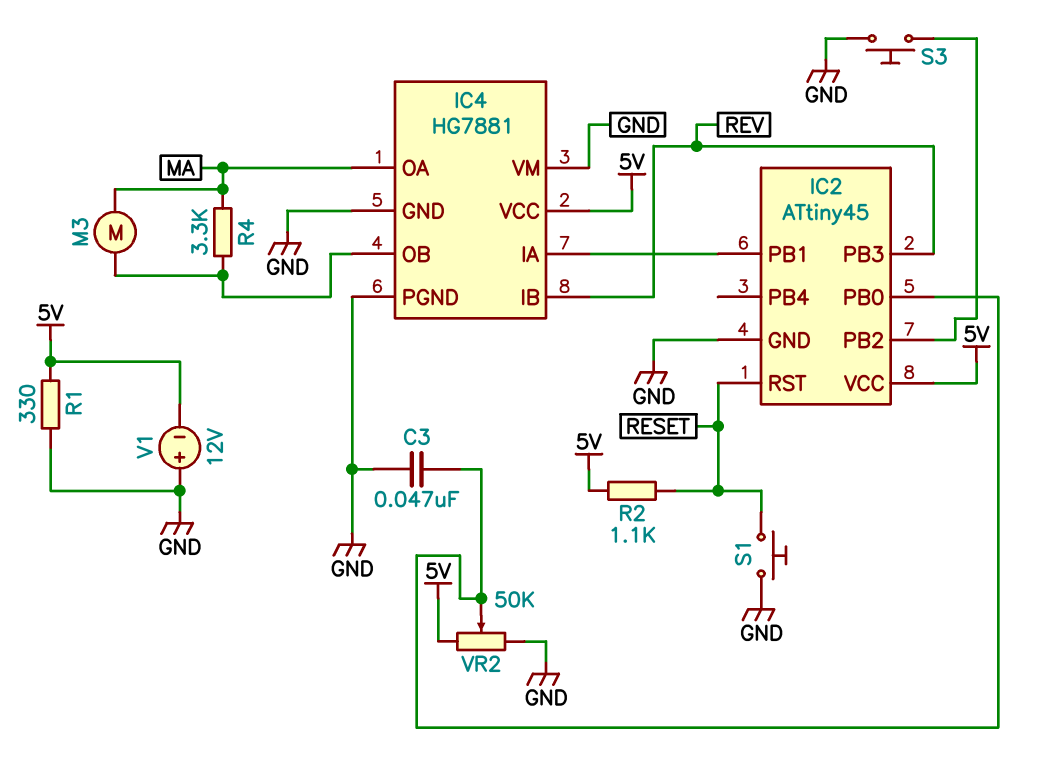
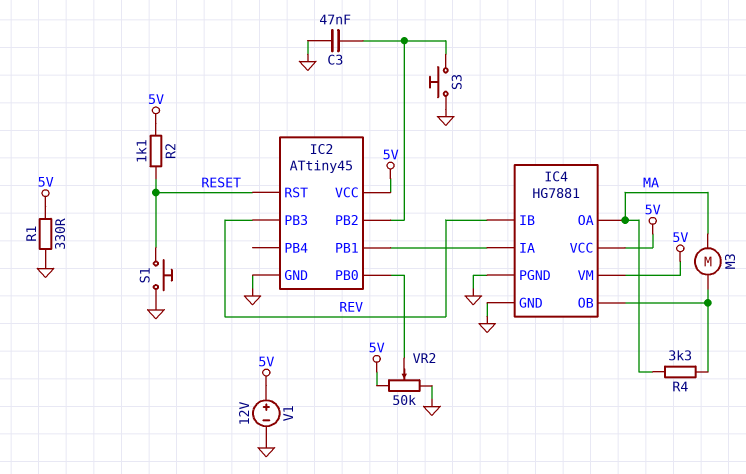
C3: 47nF (GND, IC2/PB0) -> 47nF (GND, IC2/PB2)
IC4 pin VM: GND -> 5V
V1: 12V (plus GND, minus 5V) -> 12V (plus 5V, minus GND)

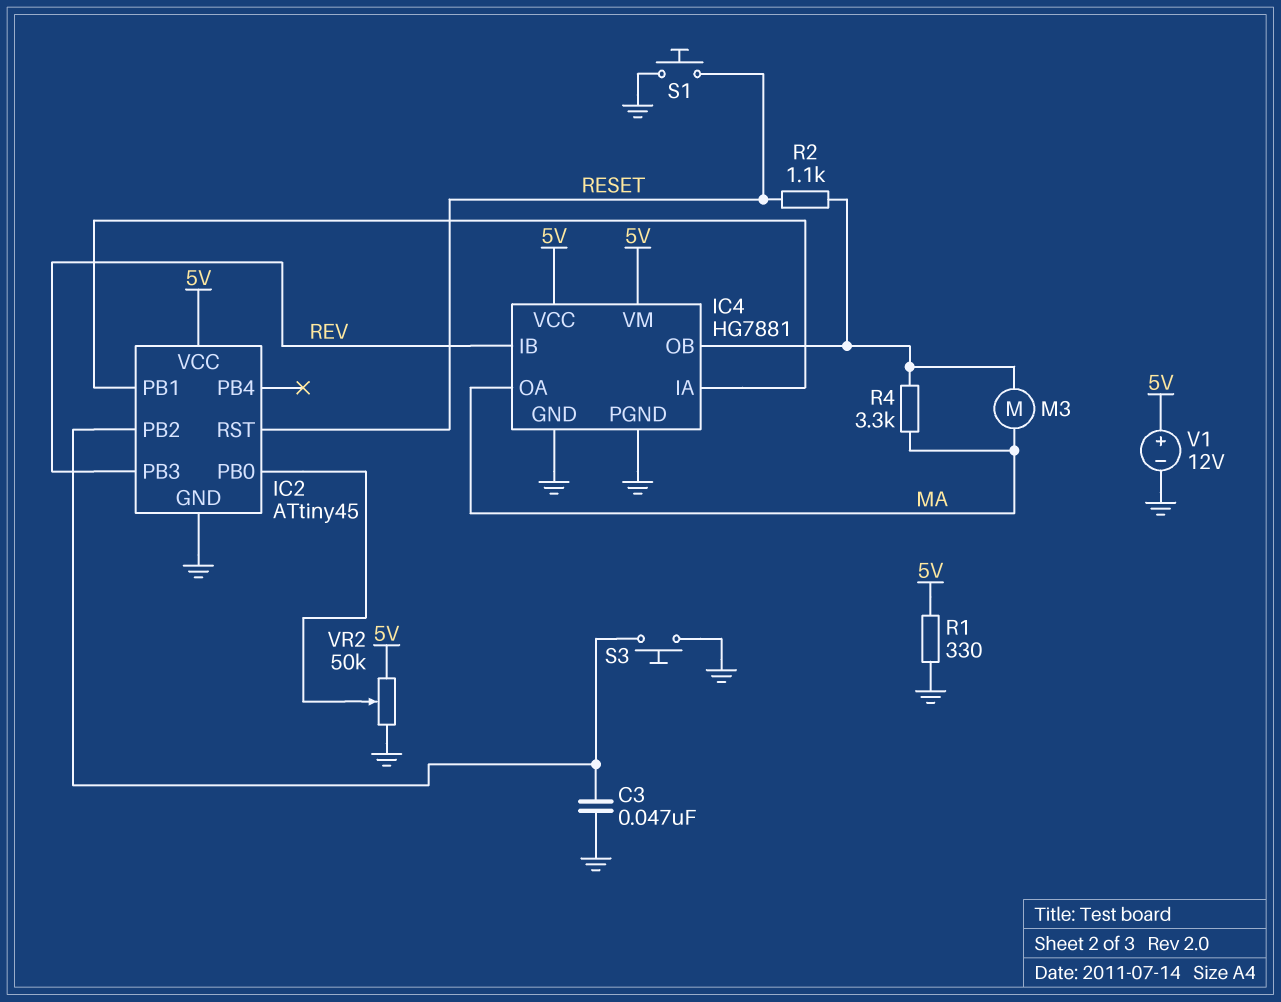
R2: 1.1k (5V, RESET) -> 1.1k (IC4/OB, RESET)

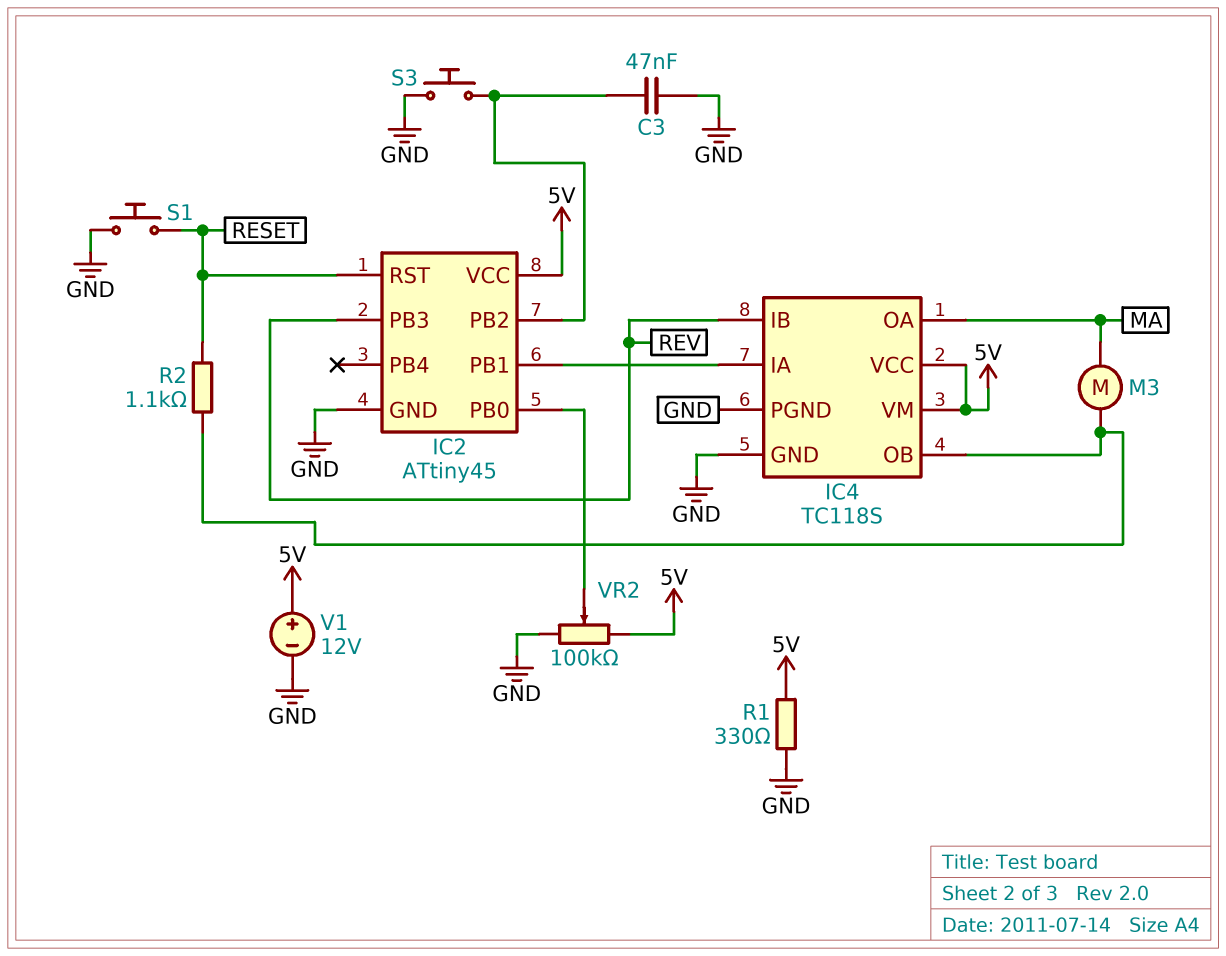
IC4: HG7881 -> TC118S
R4: 3.3k (IC4/OB, MA) -> none
VR2: 50k (5V, GND, wiper IC2/PB0) -> 100k (5V, GND, wiper IC2/PB0)

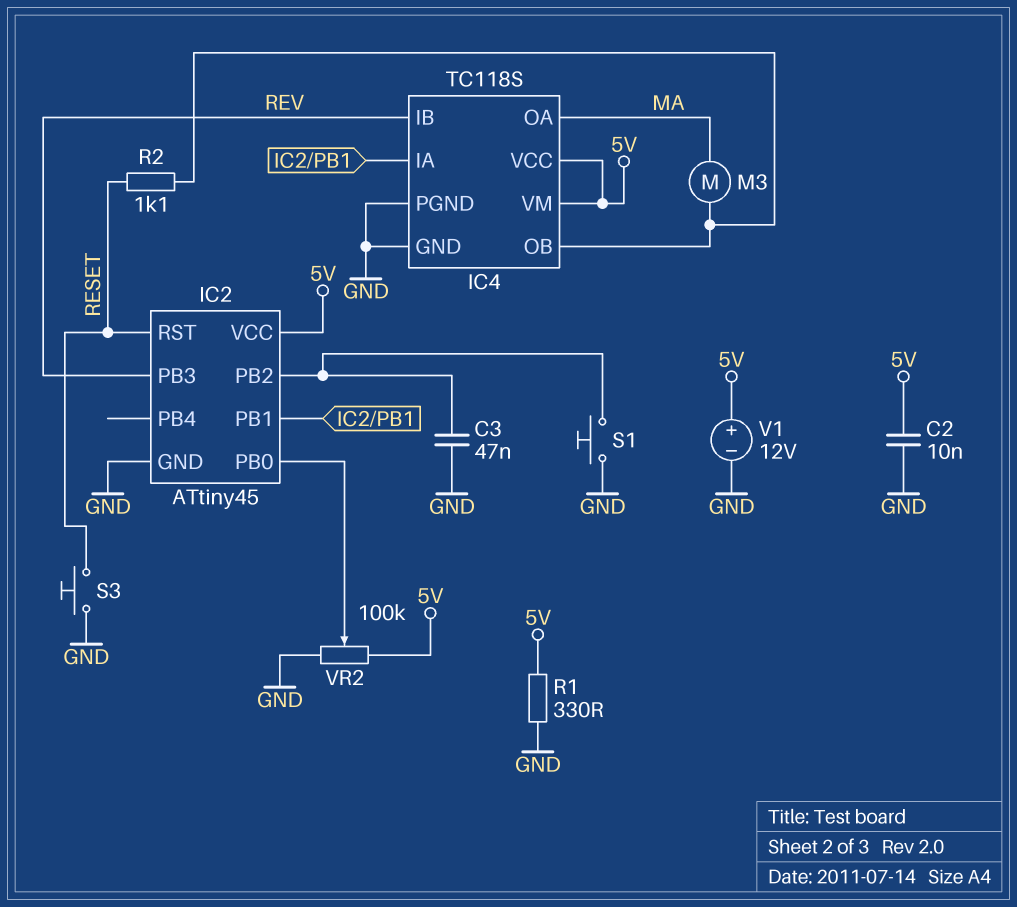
C2: none -> 10nF (5V, GND)
S1: button (GND, RESET) -> button (GND, IC2/PB2)
S3: button (GND, IC2/PB2) -> button (GND, RESET)

